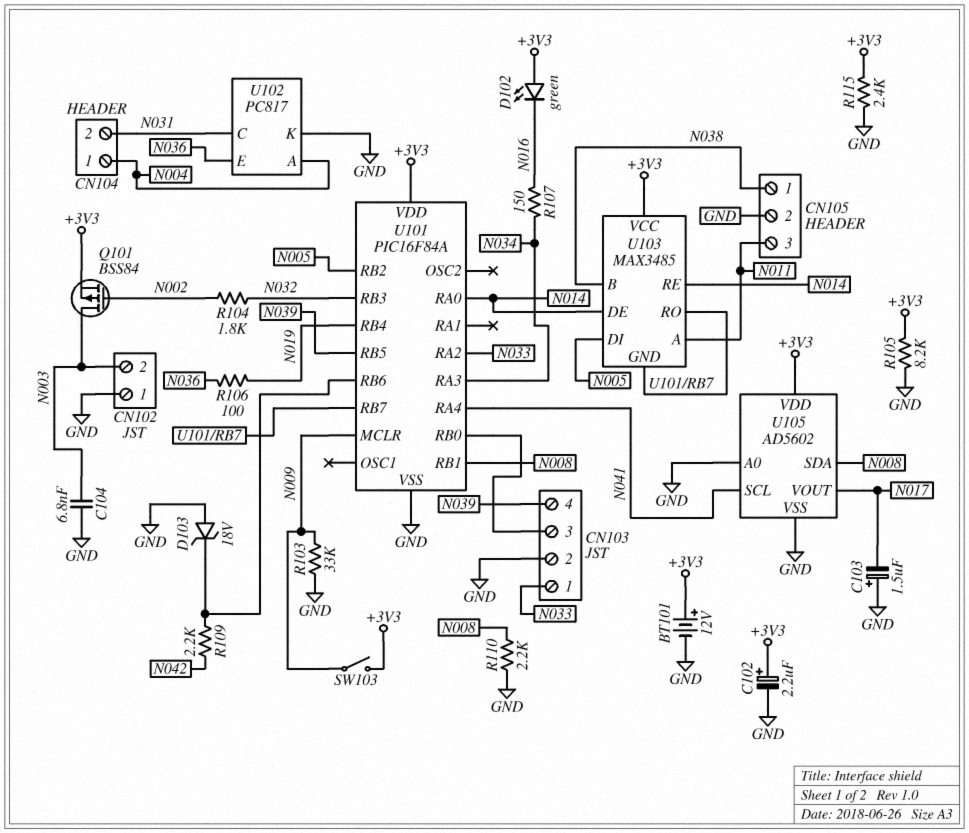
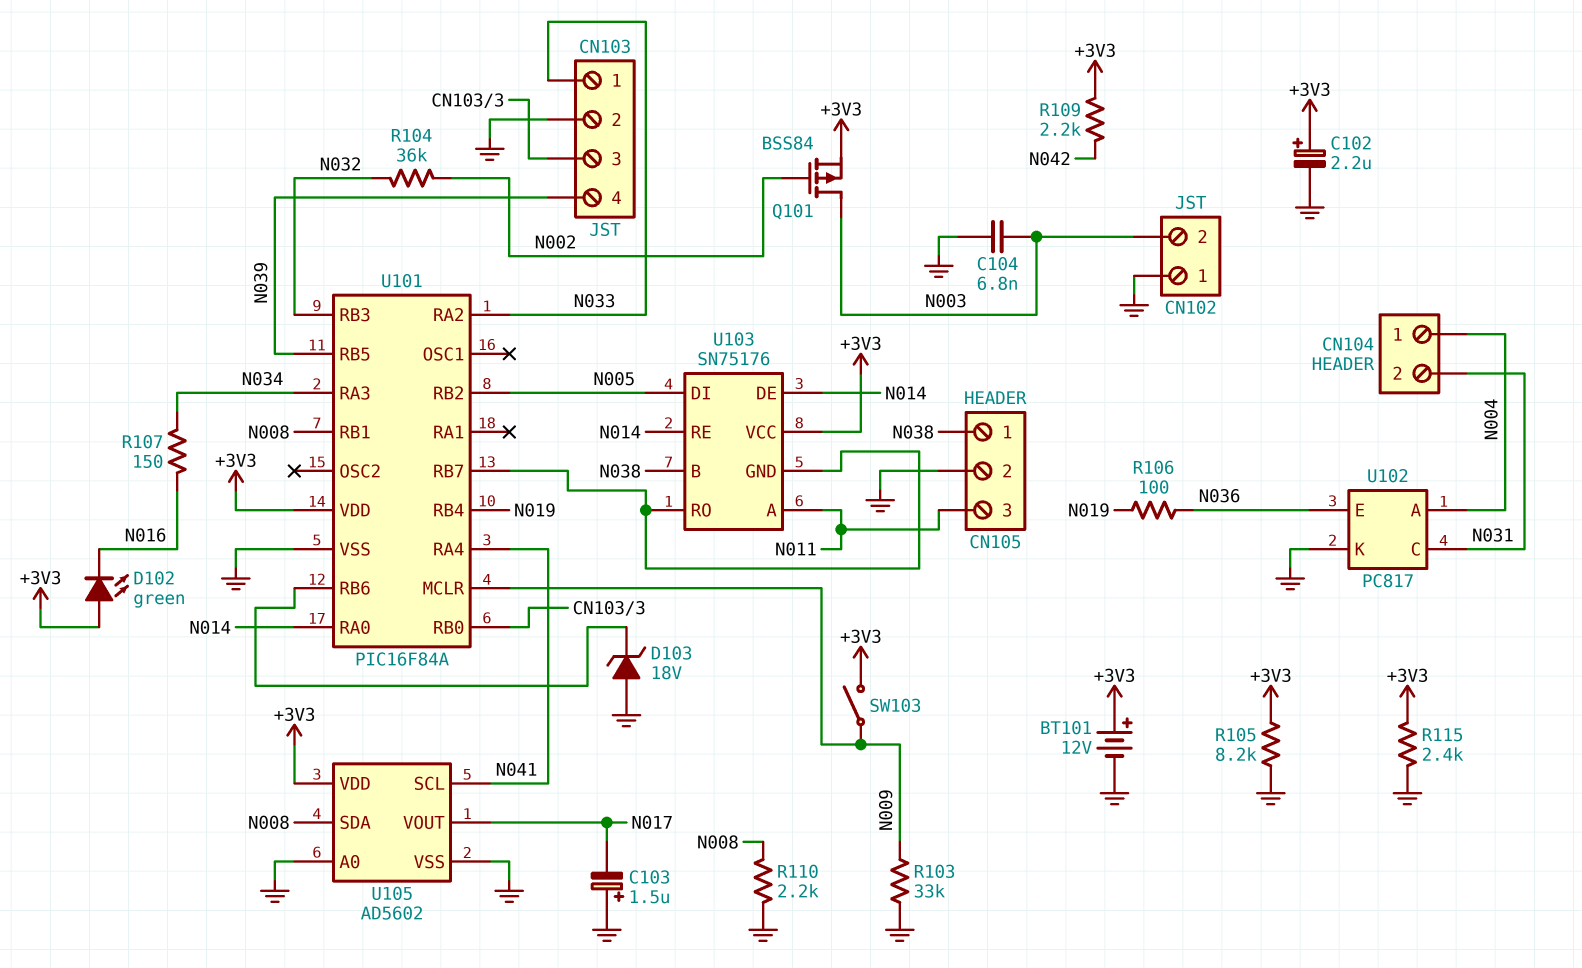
R104: 1.8k (N002, N032) -> 36k (N002, N032)
R109: 2.2k (N042, U101/RB6) -> 2.2k (+3V3, N042)
U103: MAX3485 -> SN75176

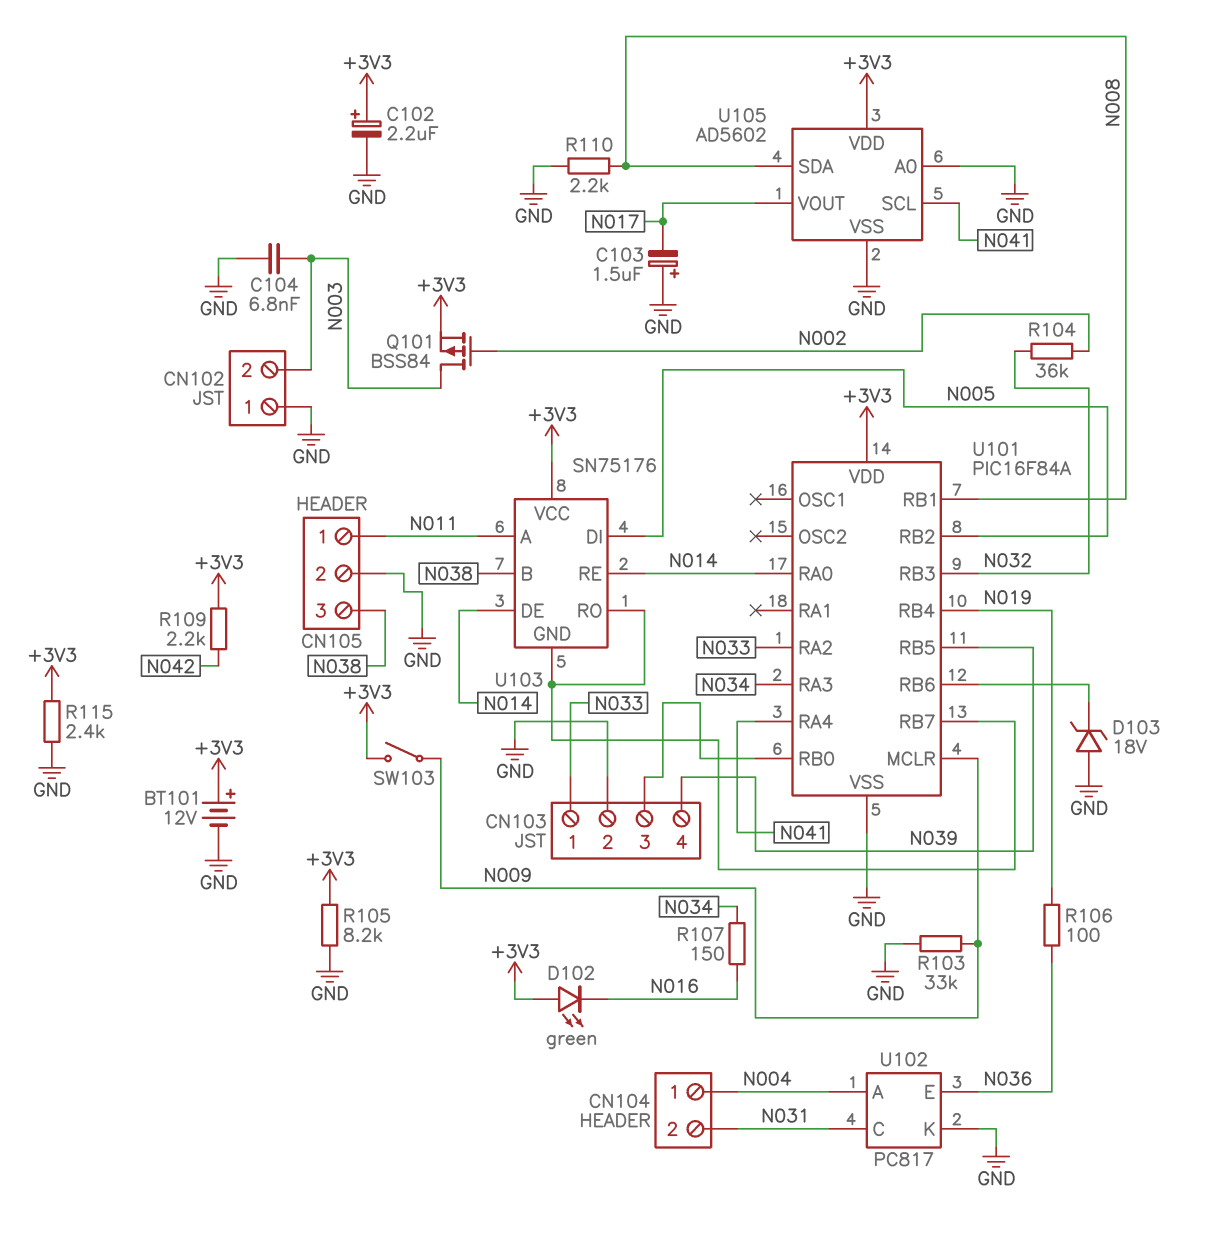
CN105 pin 1: N038 -> N011
CN105 pin 3: N011 -> N038

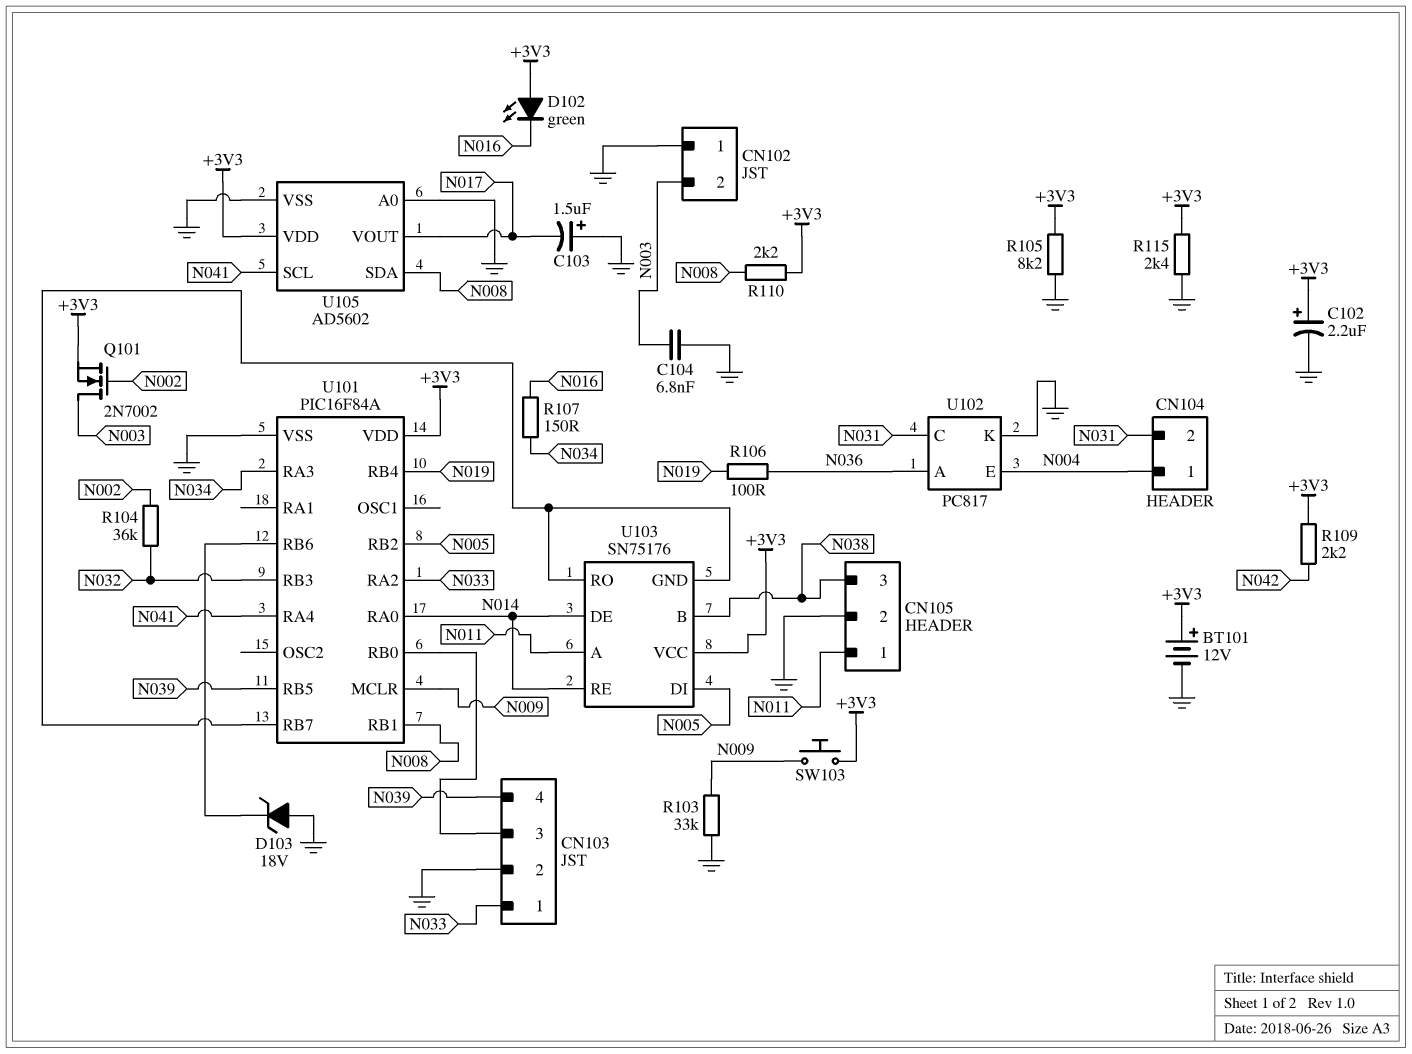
Q101: PMOS BSS84 (G N002, D N003, S +3V3) -> NMOS 2N7002 (G N002, D N003, S +3V3)
R110: 2.2k (GND, N008) -> 2.2k (+3V3, N008)
SW103: switch (+3V3, N009) -> button (+3V3, N009)
U102 pin A: N004 -> N036
U102 pin E: N036 -> N004

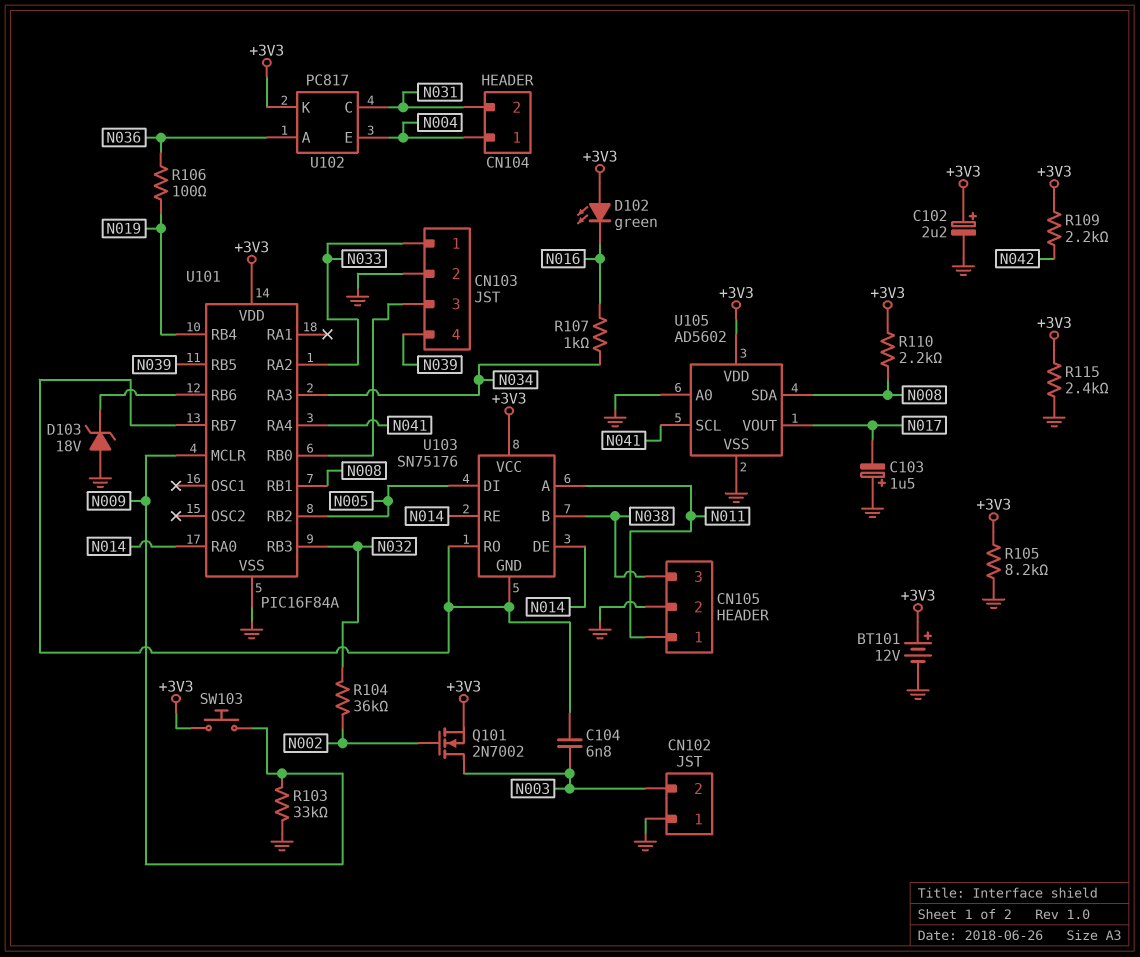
C104: 6.8nF (GND, N003) -> 6.8nF (N003, U101/RB7)
R107: 150 (N016, N034) -> 1k (N016, N034)
U102 pin K: GND -> +3V3

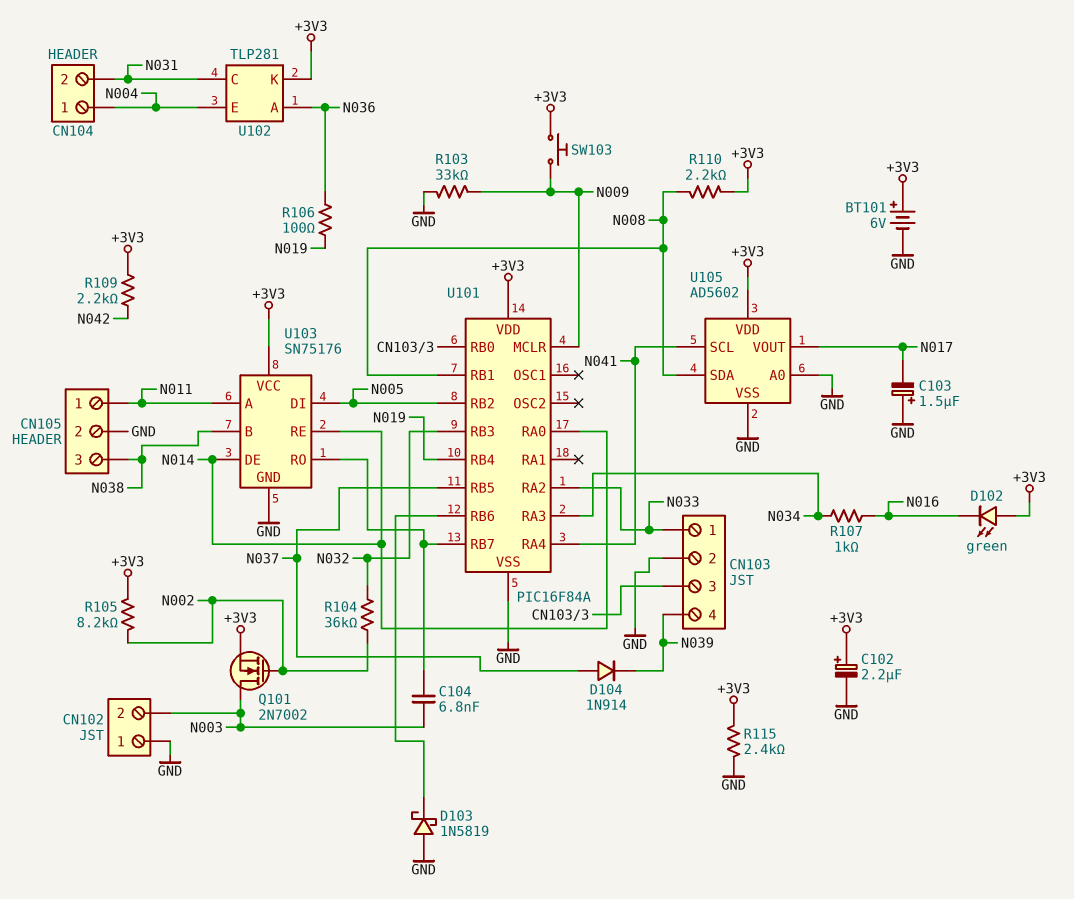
BT101: 12V (plus +3V3, minus GND) -> 6V (plus +3V3, minus GND)
D103: zener 18V (A GND, K U101/RB6) -> schottky 1N5819 (A GND, K U101/RB6)
D104: none -> diode 1N914 (A N037, K N039)
R105: 8.2k (+3V3, GND) -> 8.2k (+3V3, N002)
U101 pin RB5: N039 -> N037
U102: PC817 -> TLP281
U103 pin GND: U101/RB7 -> GND

